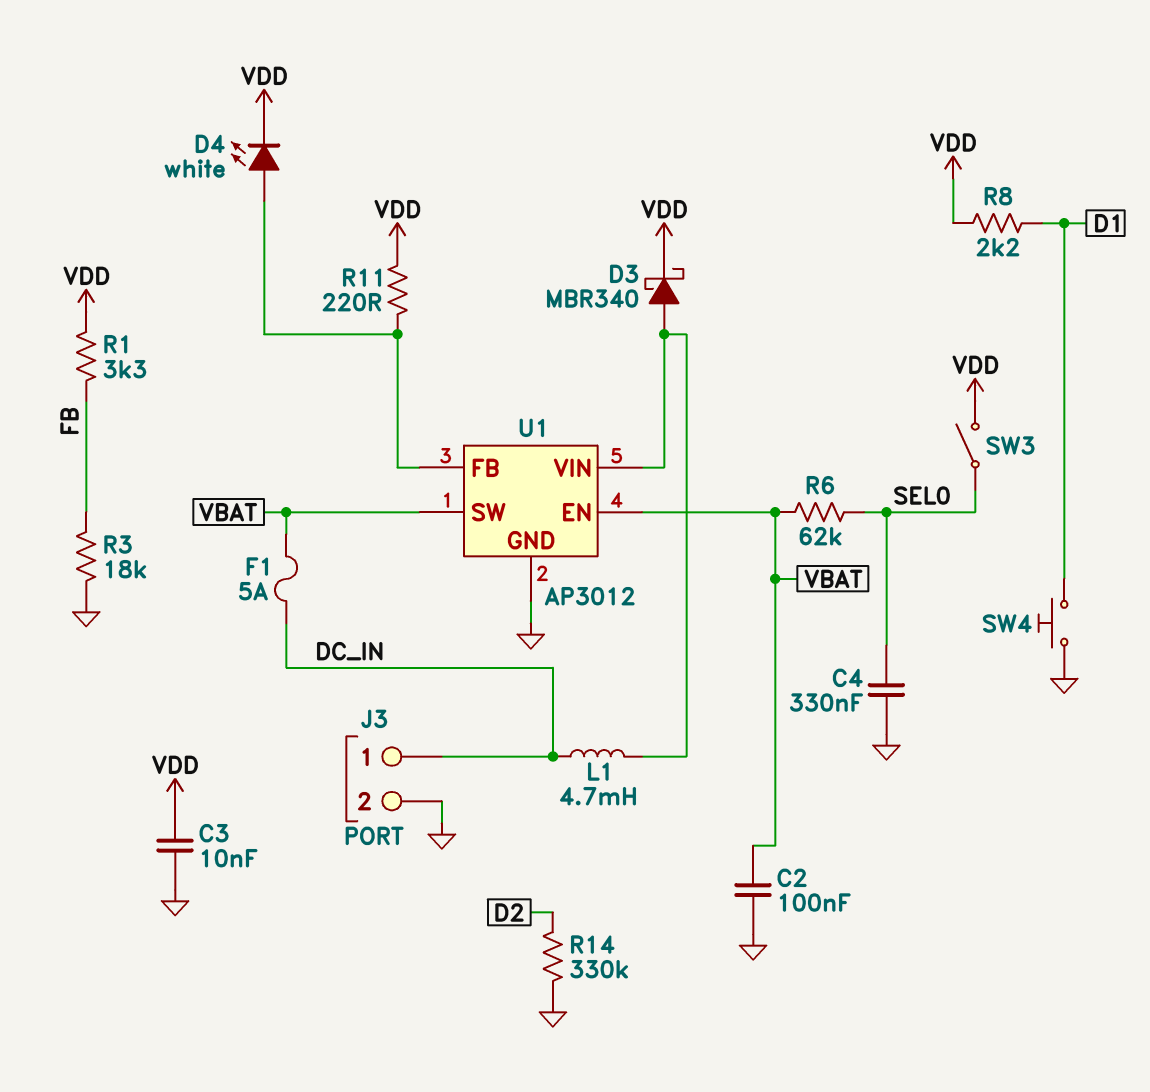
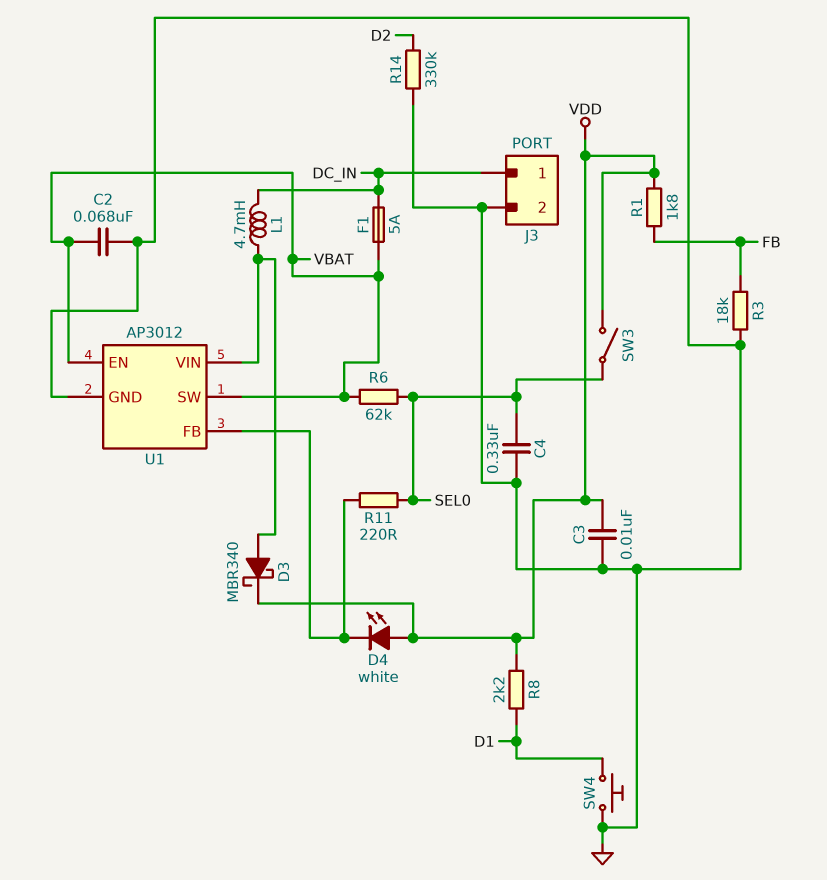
C2: 100nF (GND, VBAT) -> 68nF (GND, VBAT)
D4: LED white (A U1/FB, K VDD) -> LED white (A VDD, K U1/FB)
R1: 3.3k (FB, VDD) -> 1.8k (FB, VDD)
R11: 220 (U1/FB, VDD) -> 220 (SEL0, U1/FB)

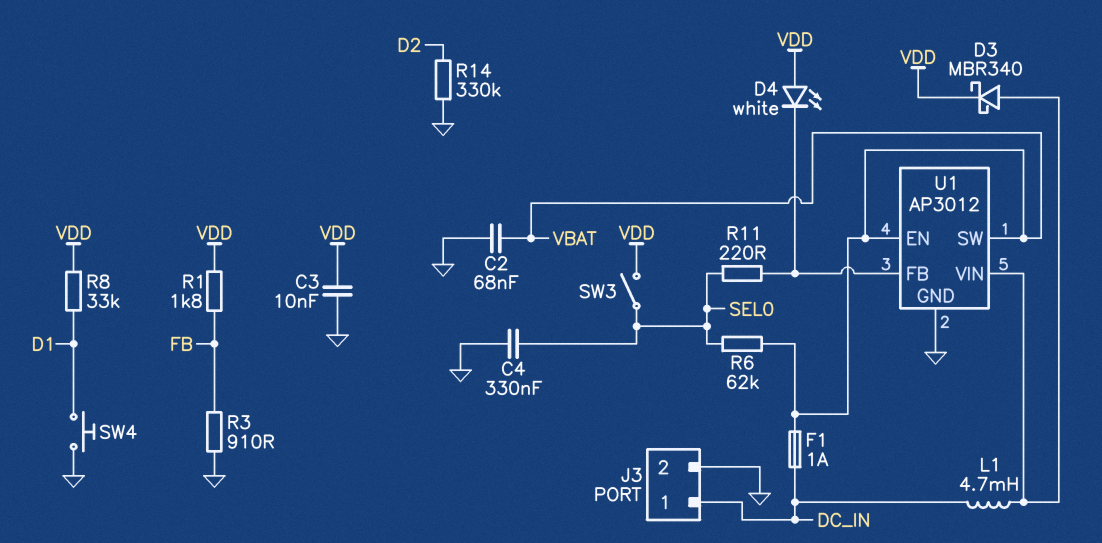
F1: 5A (DC_IN, VBAT) -> 1A (DC_IN, VBAT)
R3: 18k (FB, GND) -> 910 (FB, GND)
R8: 2.2k (D1, VDD) -> 33k (D1, VDD)

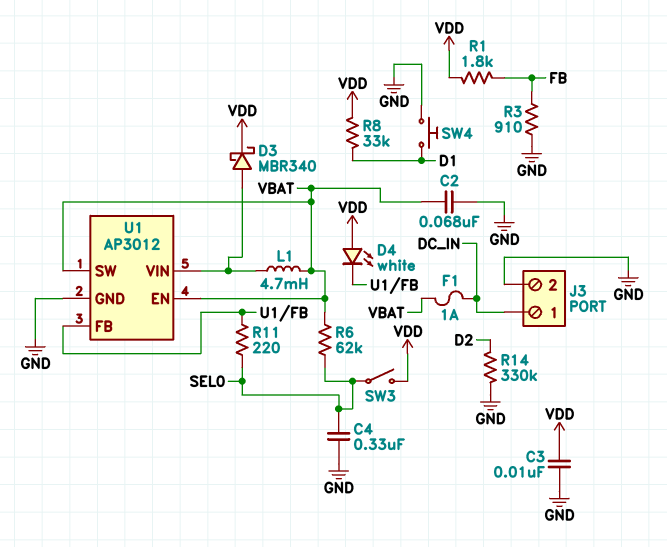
L1: 4.7mH (DC_IN, U1/VIN) -> 4.7mH (U1/VIN, VBAT)

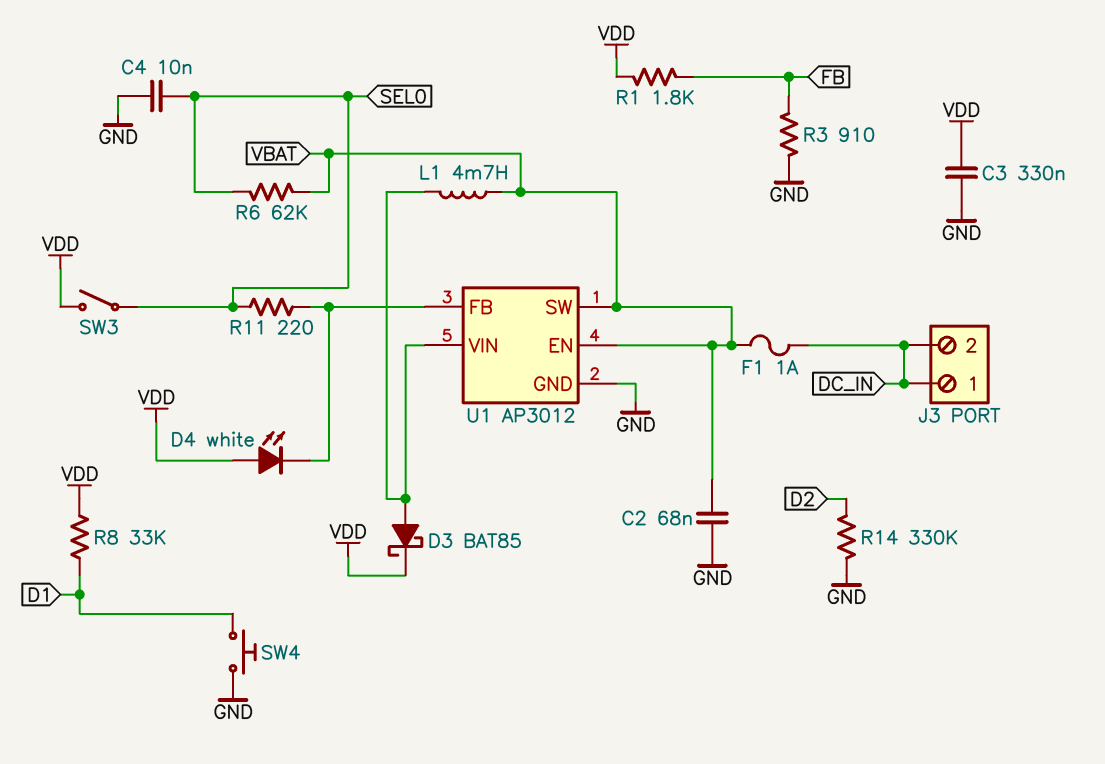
C3: 10nF (GND, VDD) -> 330nF (GND, VDD)
C4: 330nF (GND, SEL0) -> 10nF (GND, SEL0)
D3: schottky MBR340 (A U1/VIN, K VDD) -> schottky BAT85 (A U1/VIN, K VDD)
J3 pin 2: GND -> DC_IN

